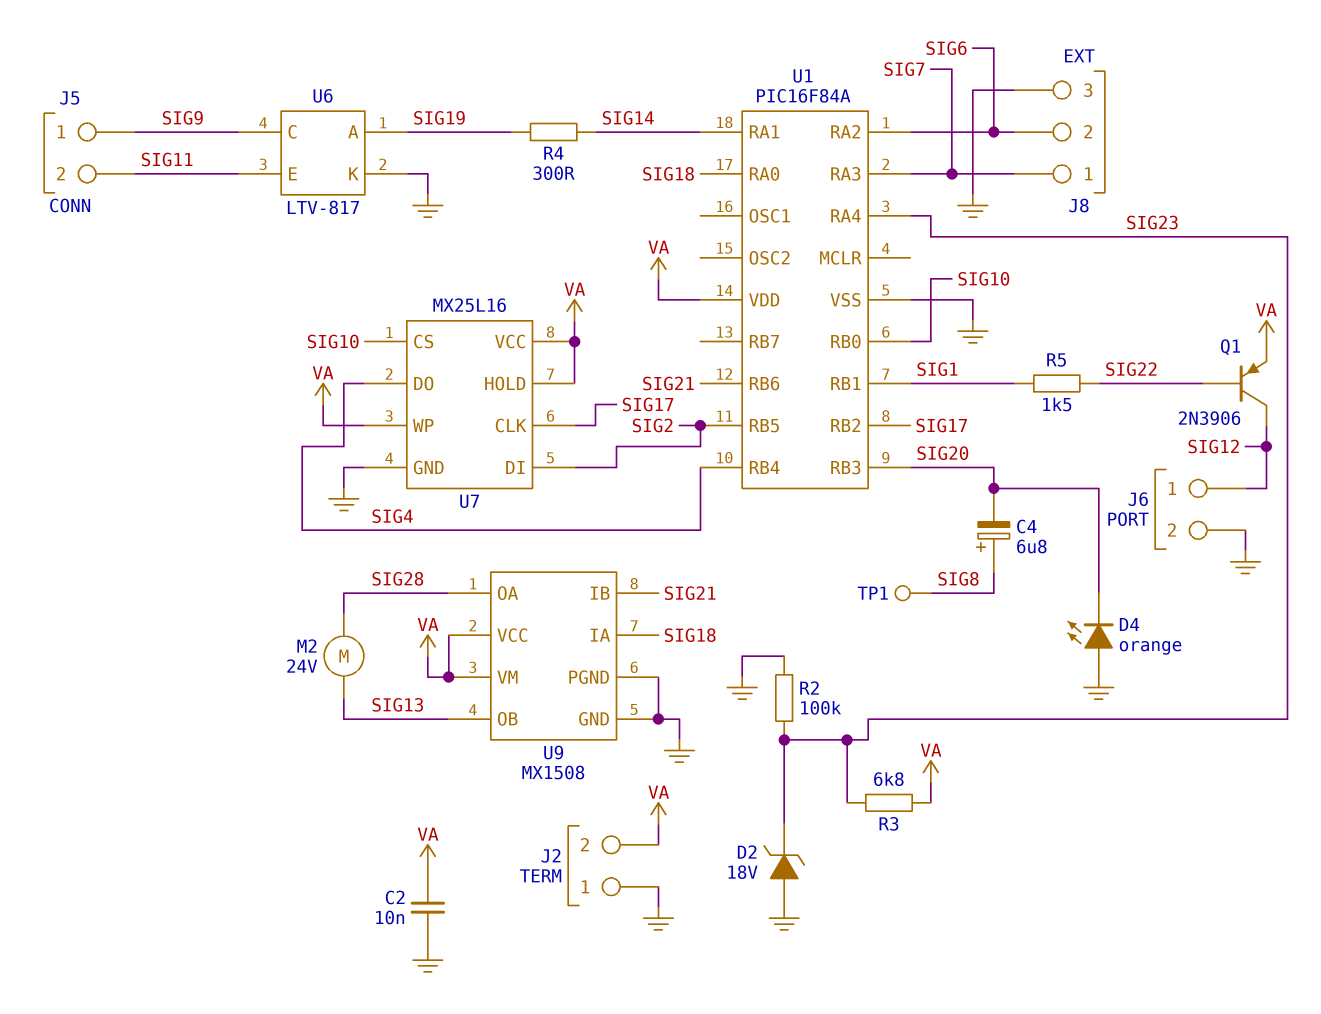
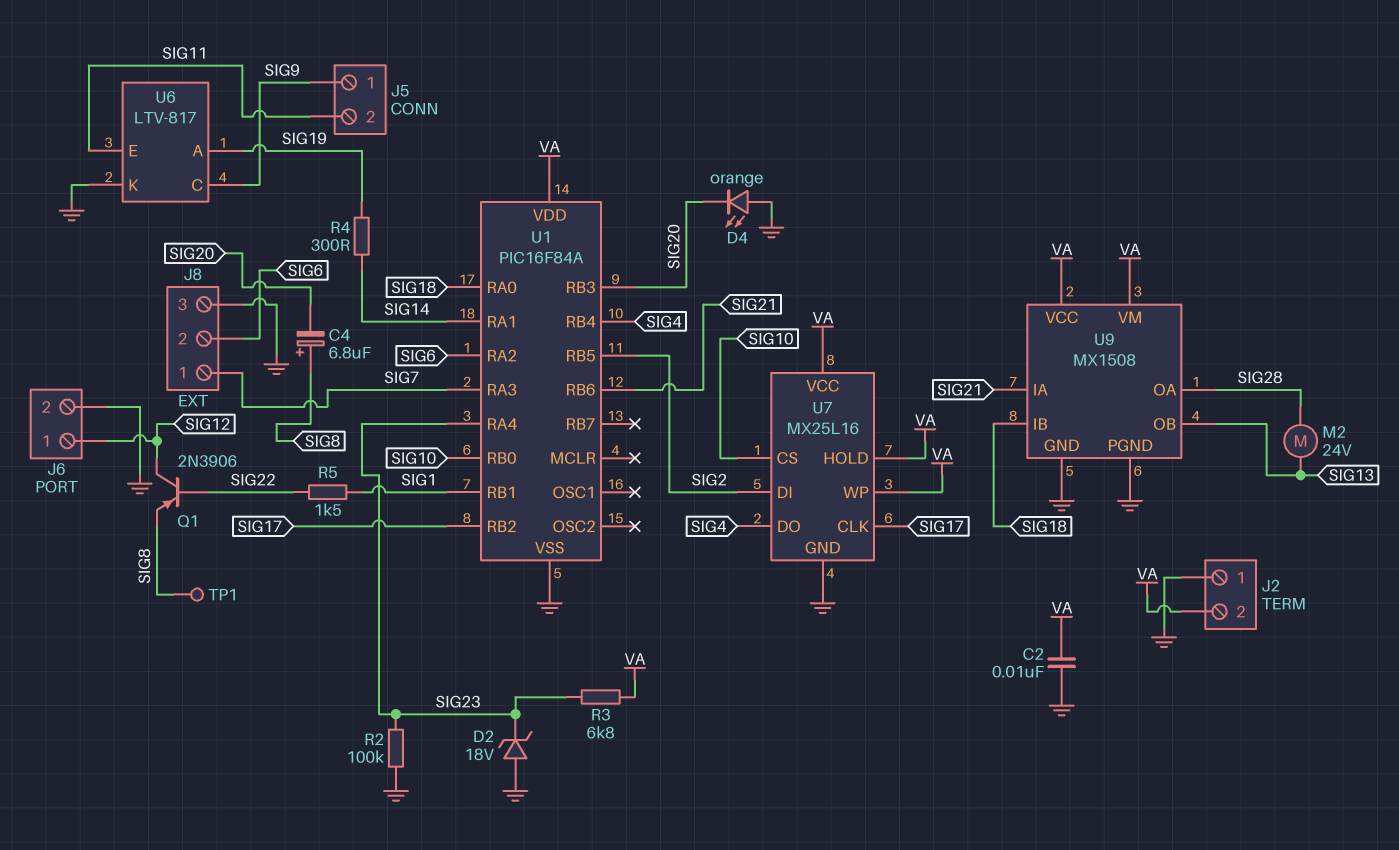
Q1: PNP 2N3906 (B SIG22, C SIG12, E VA) -> PNP 2N3906 (B SIG22, C SIG12, E SIG8)
U9 pin IA: SIG18 -> SIG21
U9 pin IB: SIG21 -> SIG18

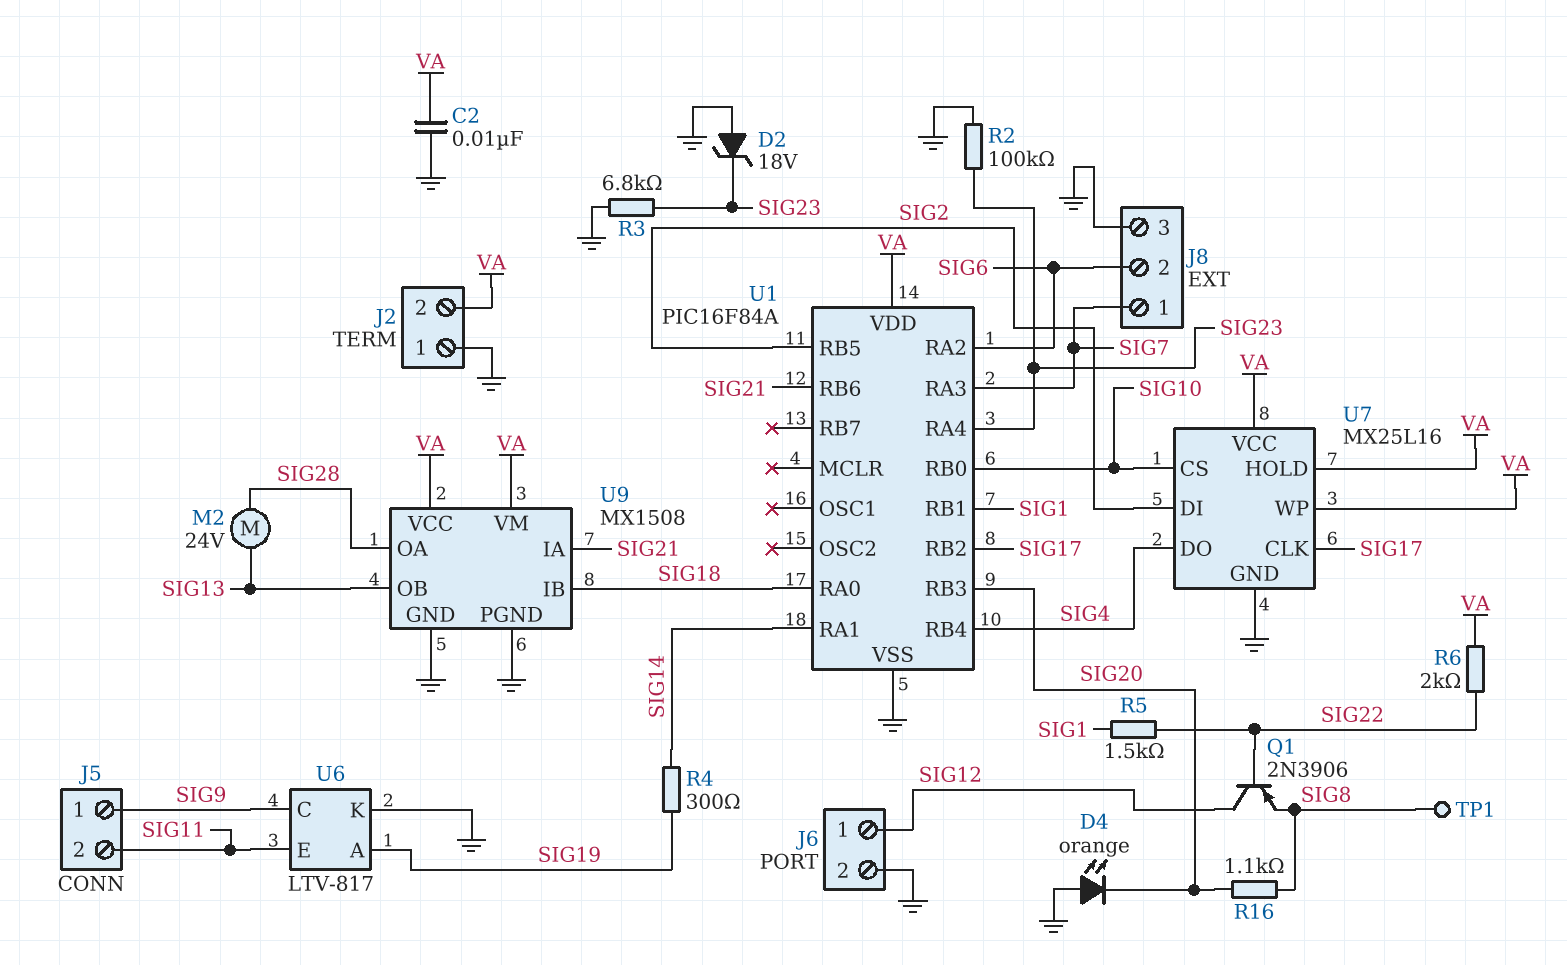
C4: 6.8uF (plus SIG8, minus SIG20) -> none
R3: 6.8k (SIG23, VA) -> 6.8k (GND, SIG23)
R6: none -> 2k (SIG22, VA)
R16: none -> 1.1k (SIG8, SIG20)

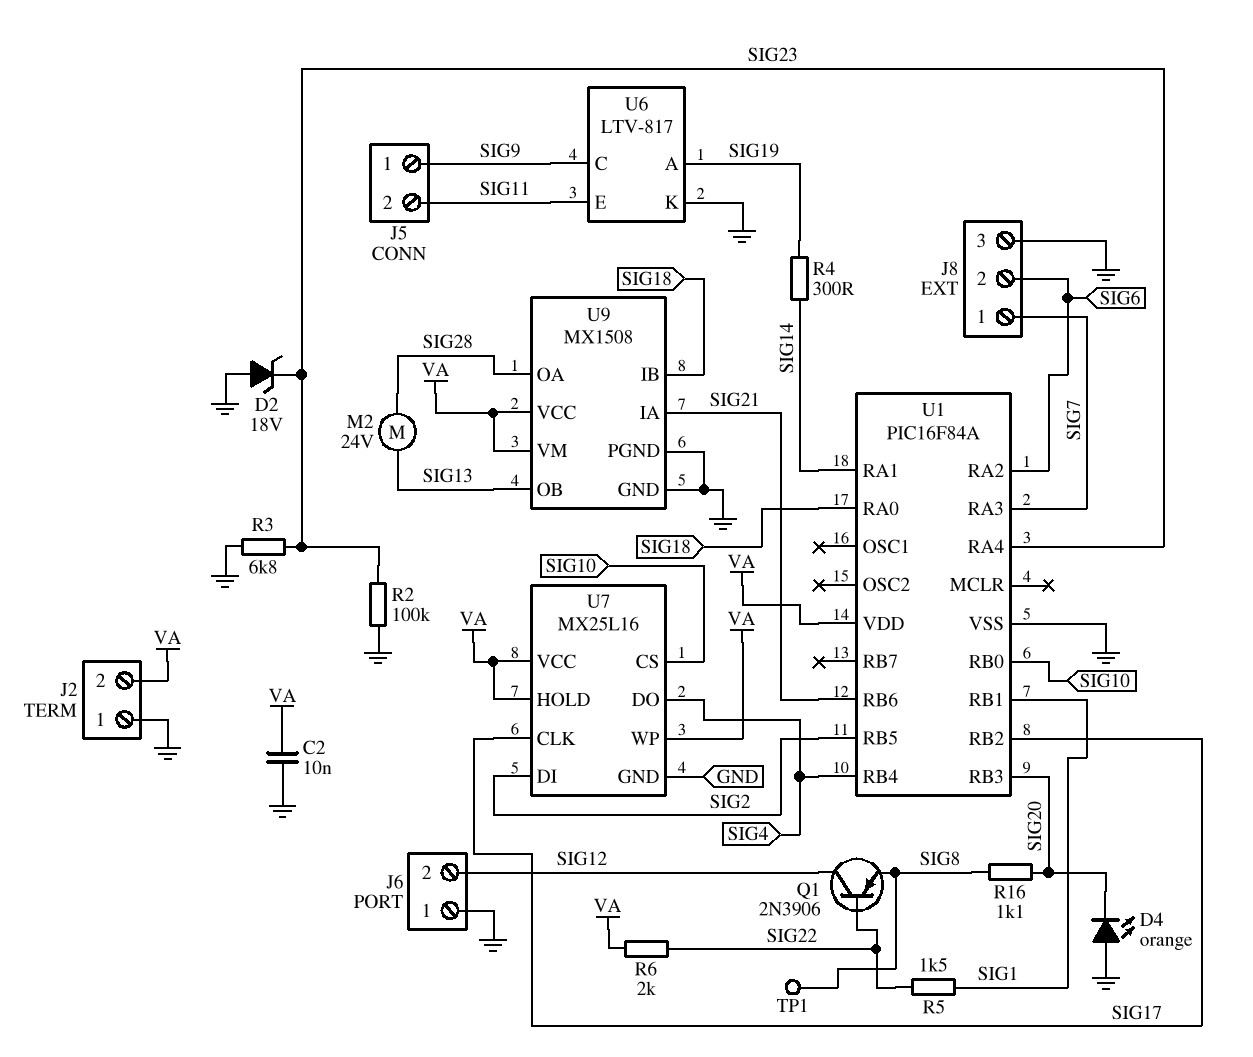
J6 pin 1: SIG12 -> GND
J6 pin 2: GND -> SIG12

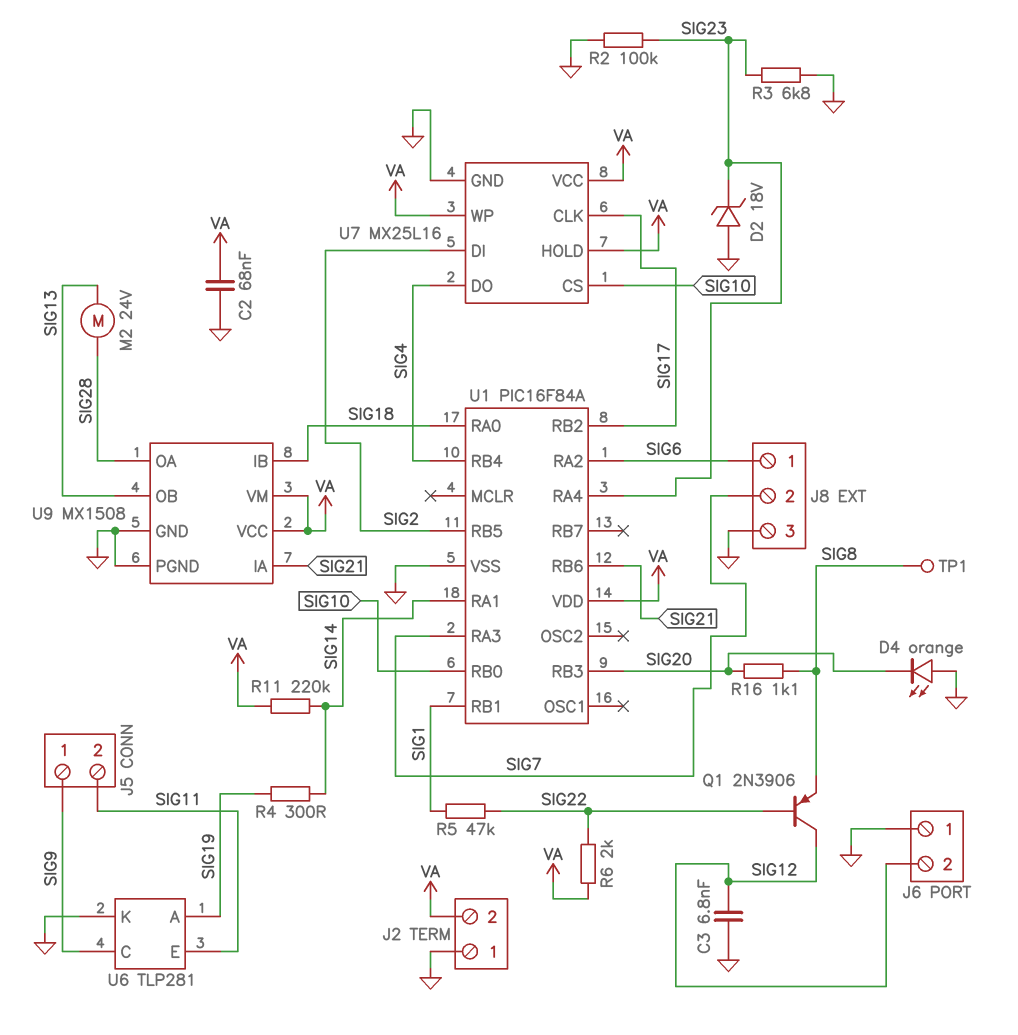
C2: 10nF (GND, VA) -> 68nF (GND, VA)
C3: none -> 6.8nF (GND, SIG12)
J8 pin 1: SIG7 -> SIG6
J8 pin 2: SIG6 -> SIG7
R5: 1.5k (SIG1, SIG22) -> 47k (SIG1, SIG22)
R11: none -> 220k (SIG14, VA)
U6: LTV-817 -> TLP281

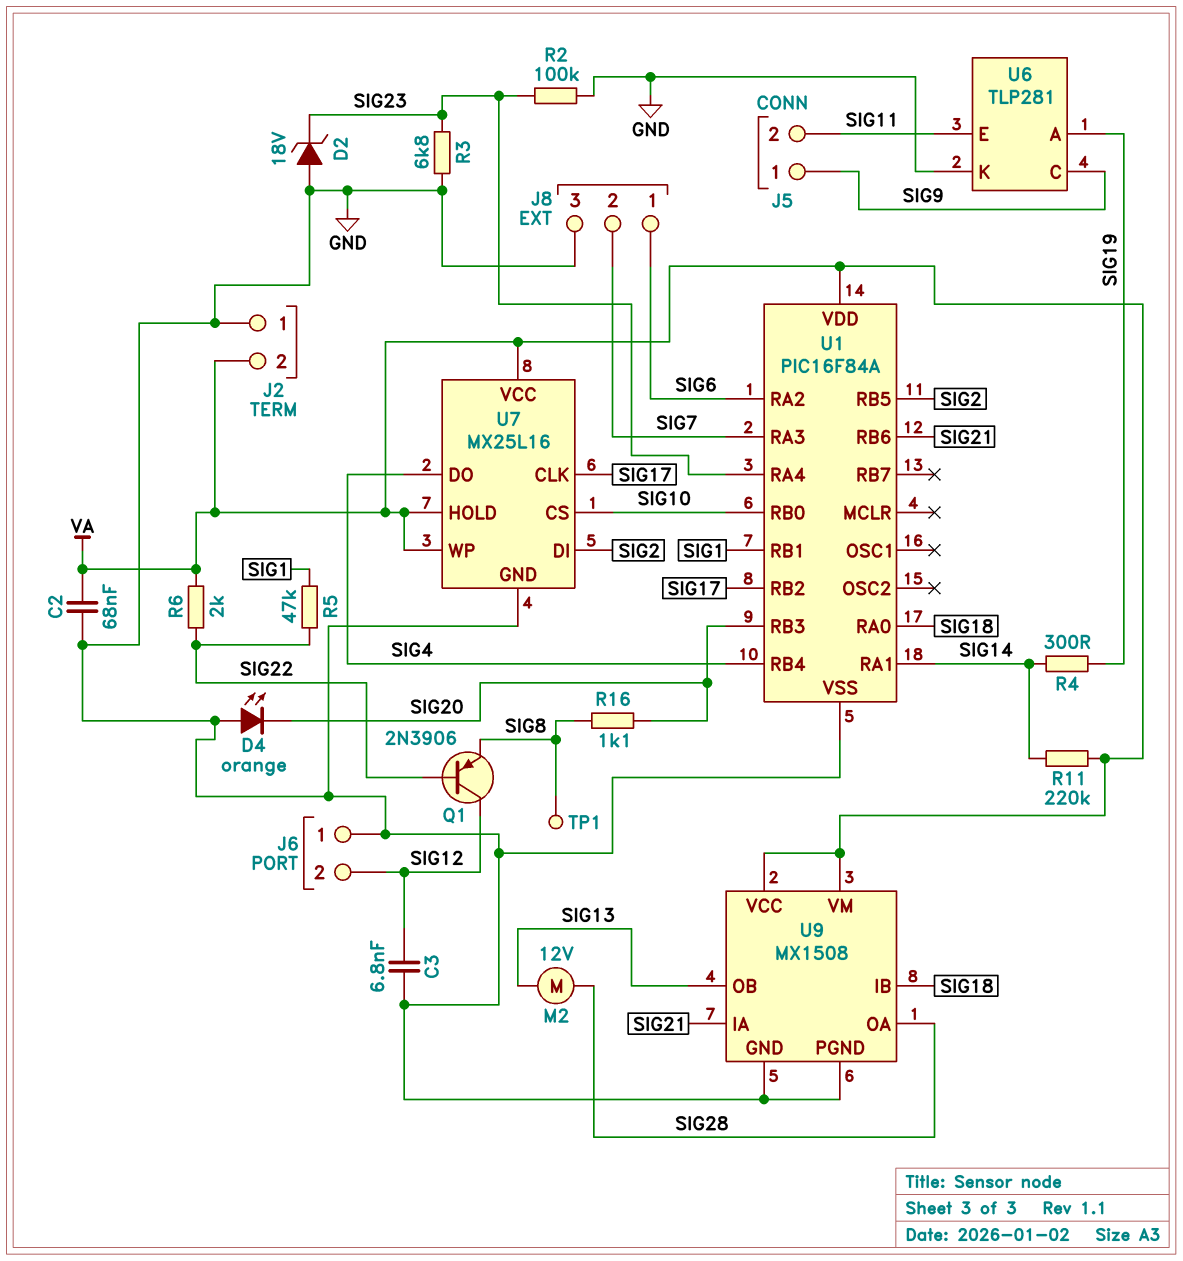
M2: motor 24V (SIG13, SIG28) -> motor 12V (SIG13, SIG28)

